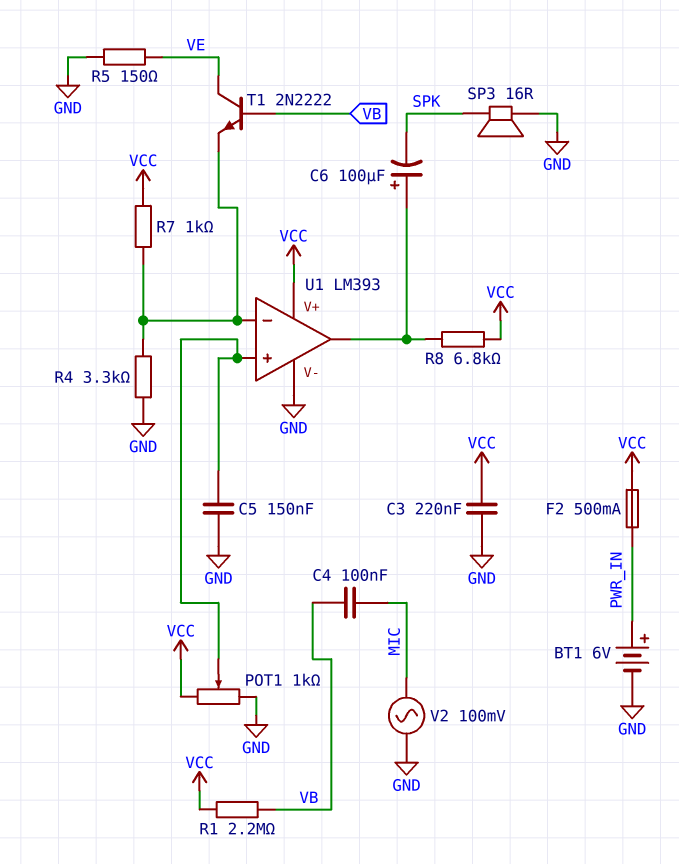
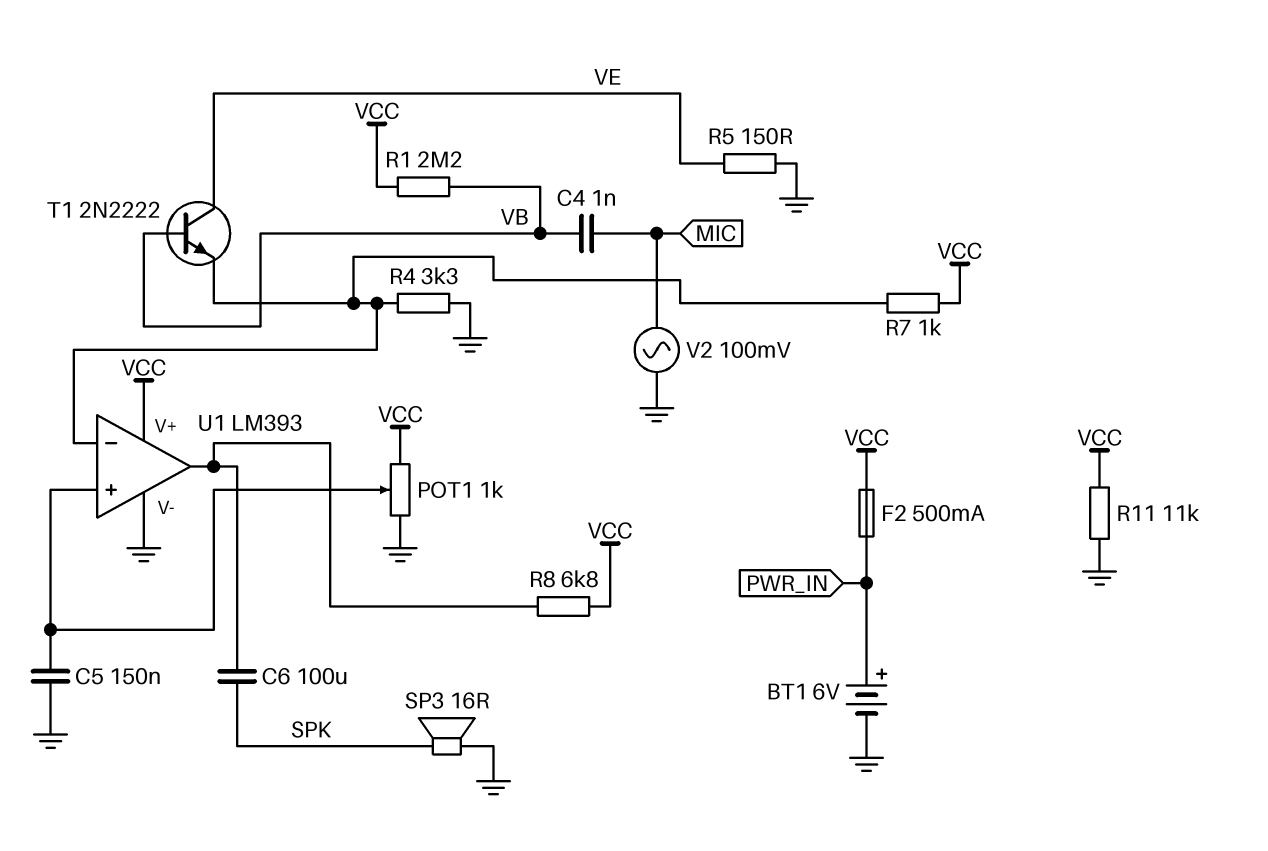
C3: 220nF (GND, VCC) -> none
C4: 100nF (MIC, VB) -> 1nF (MIC, VB)
C6: 100uF (plus U1/out, minus SPK) -> 100uF (SPK, U1/out)
R11: none -> 11k (GND, VCC)

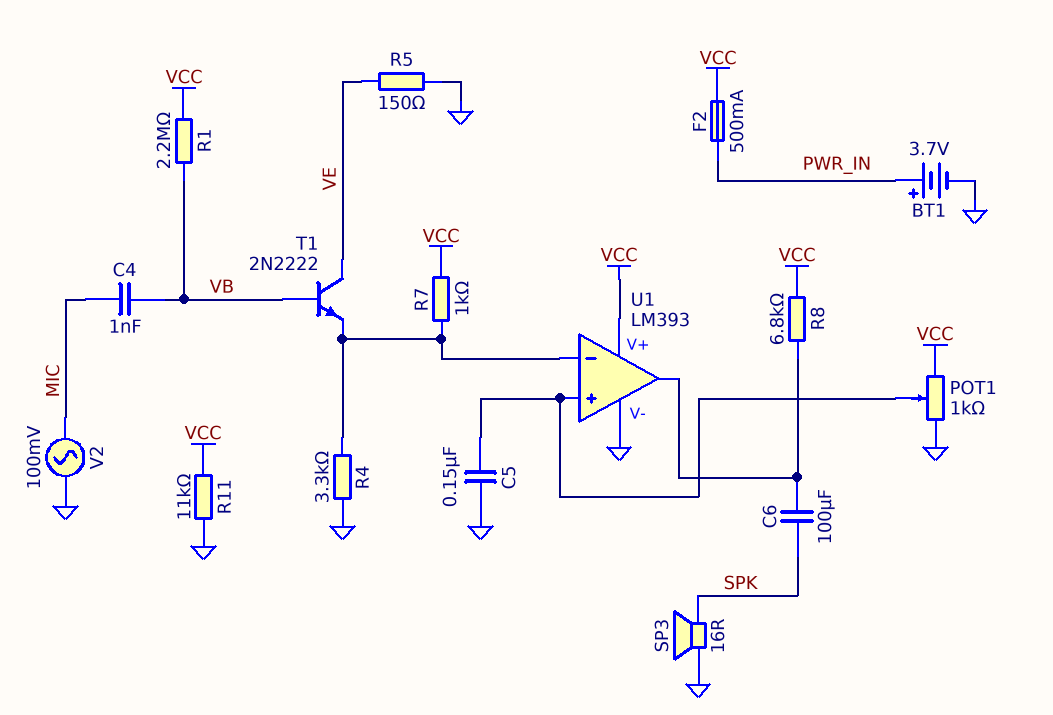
BT1: 6V (plus PWR_IN, minus GND) -> 3.7V (plus PWR_IN, minus GND)

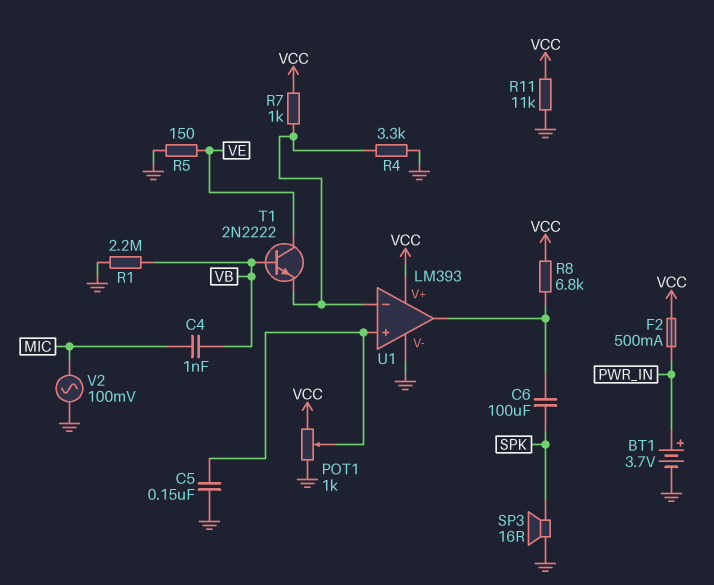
R1: 2.2M (VB, VCC) -> 2.2M (GND, VB)

